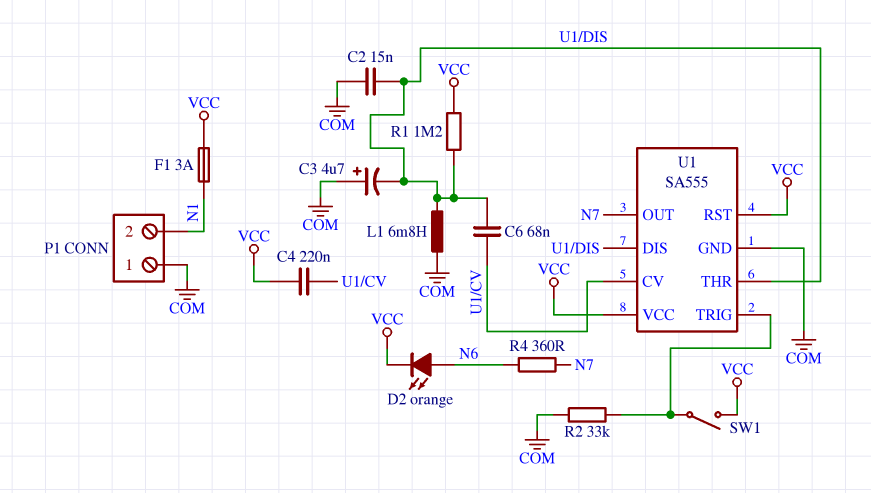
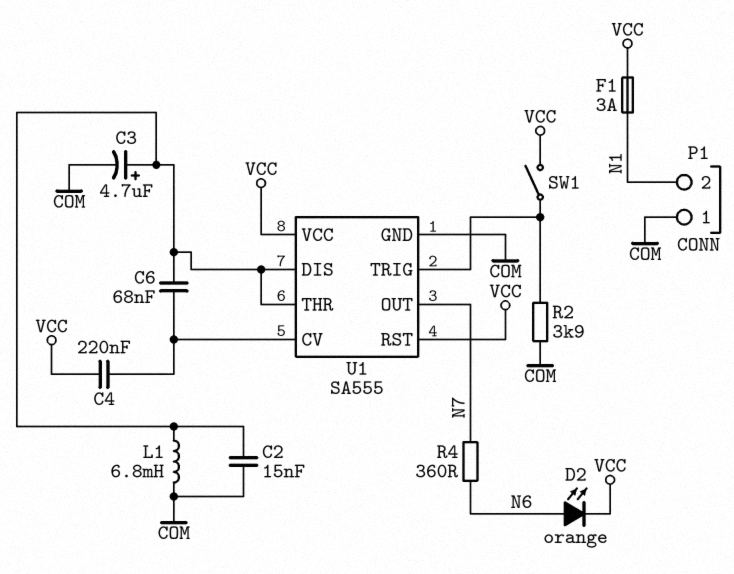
C3: 4.7uF (plus COM, minus U1/DIS) -> 4.7uF (plus U1/DIS, minus COM)
R1: 1.2M (U1/DIS, VCC) -> none
R2: 33k (COM, U1/TRIG) -> 3.9k (COM, U1/TRIG)

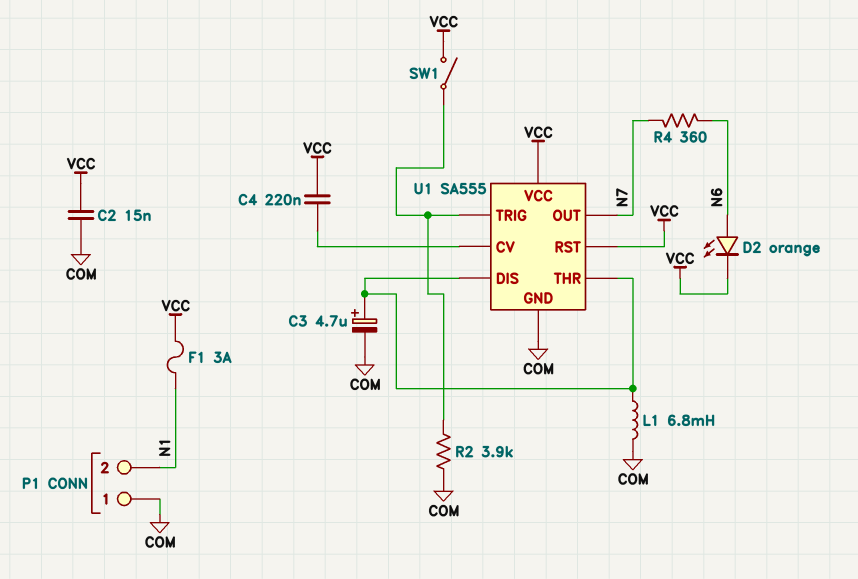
C2: 15nF (COM, U1/DIS) -> 15nF (COM, VCC)
C6: 68nF (U1/CV, U1/DIS) -> none

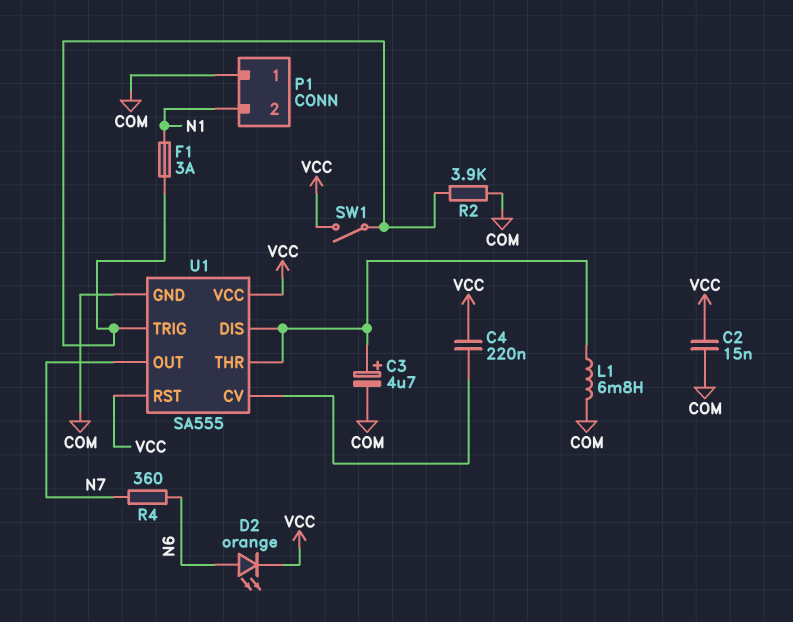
F1: 3A (N1, VCC) -> 3A (N1, U1/TRIG)

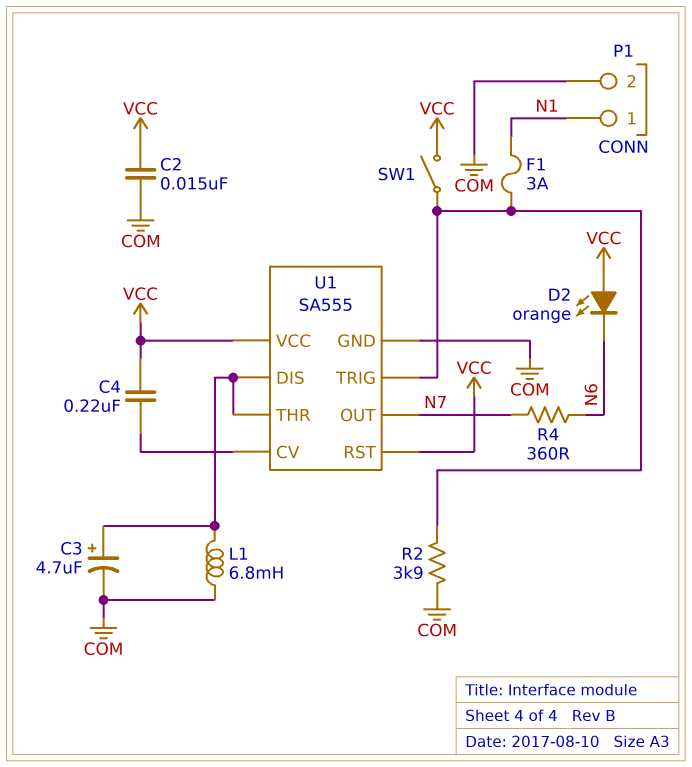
D2: LED orange (A N6, K VCC) -> LED orange (A VCC, K N6)
P1 pin 1: COM -> N1
P1 pin 2: N1 -> COM

